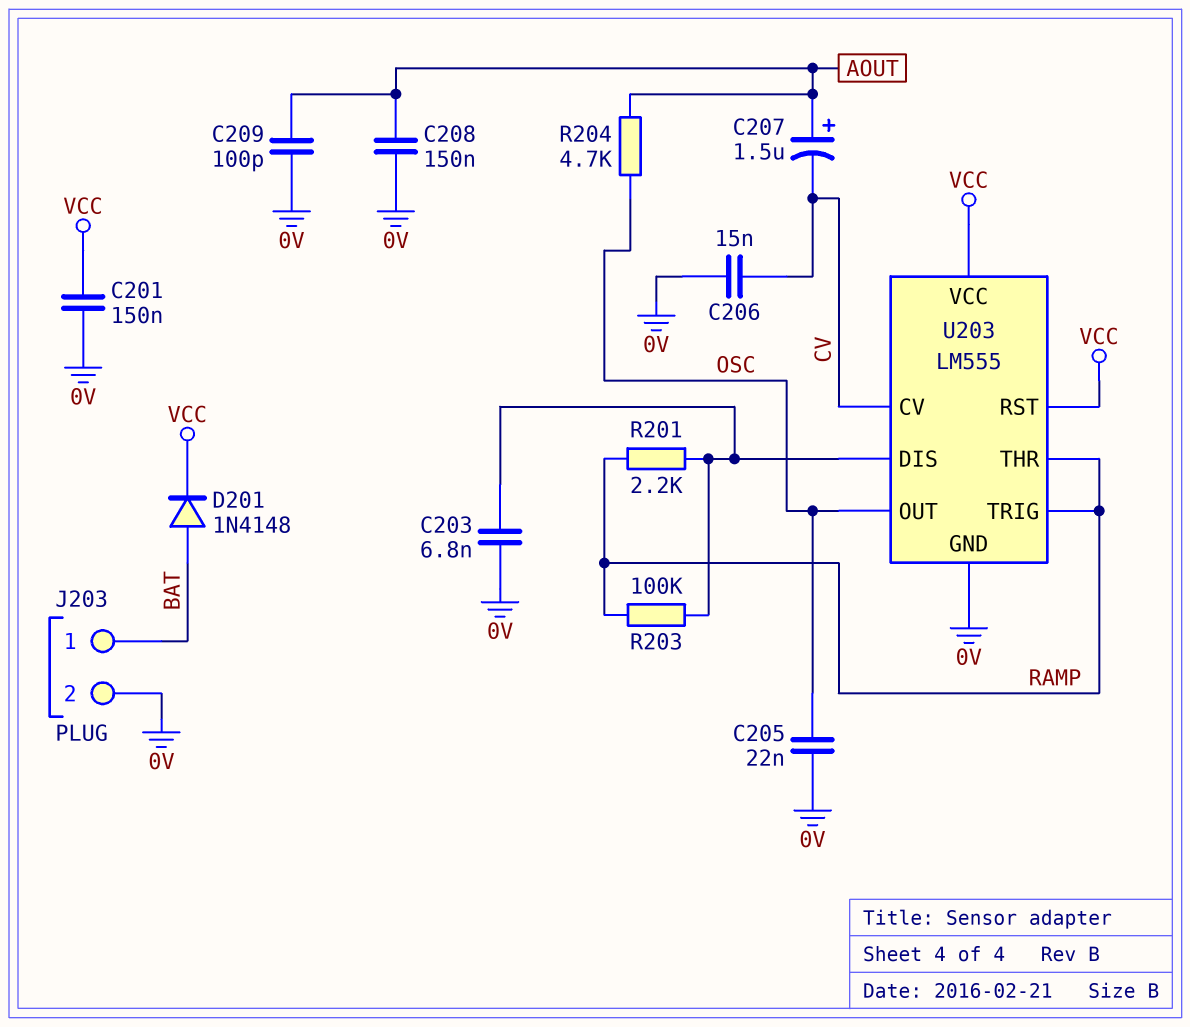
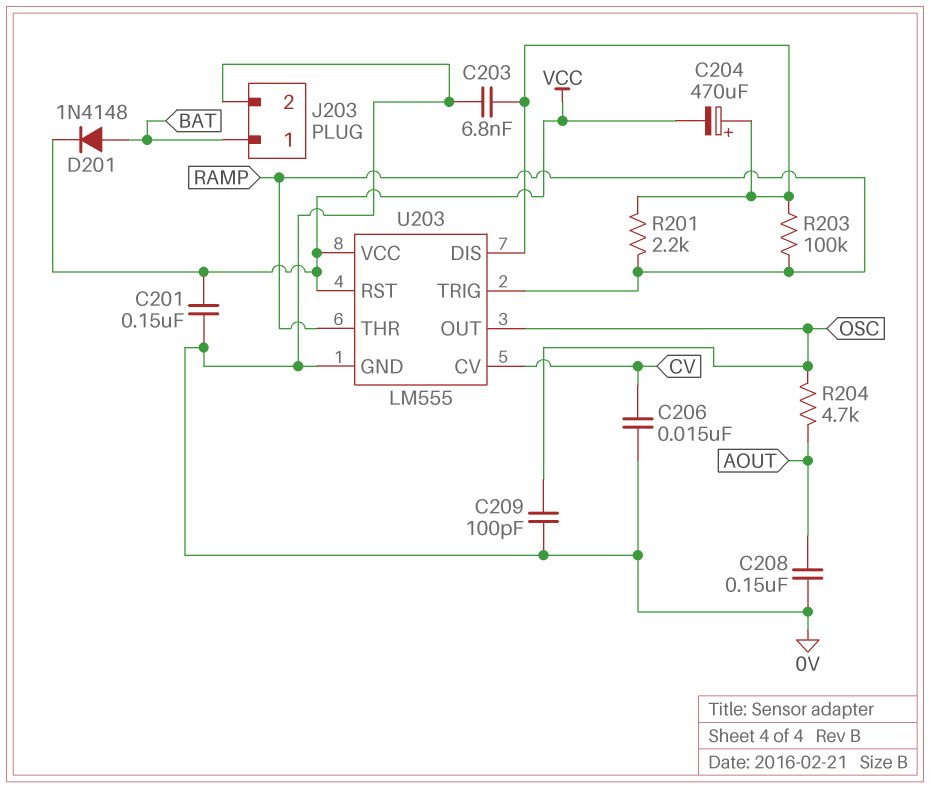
C204: none -> 470uF (plus U203/DIS, minus VCC)
C205: 22nF (0V, OSC) -> none
C207: 1.5uF (plus AOUT, minus CV) -> none
C209: 100pF (0V, AOUT) -> 100pF (0V, OSC)

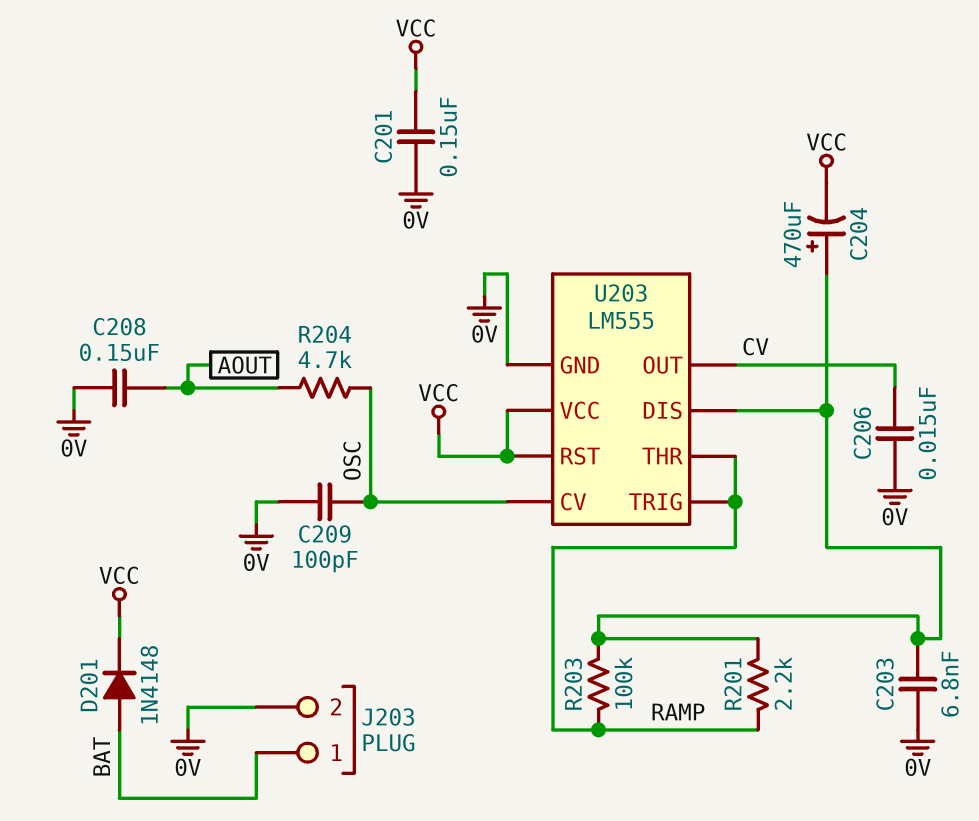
U203 pin CV: CV -> OSC
U203 pin OUT: OSC -> CV

